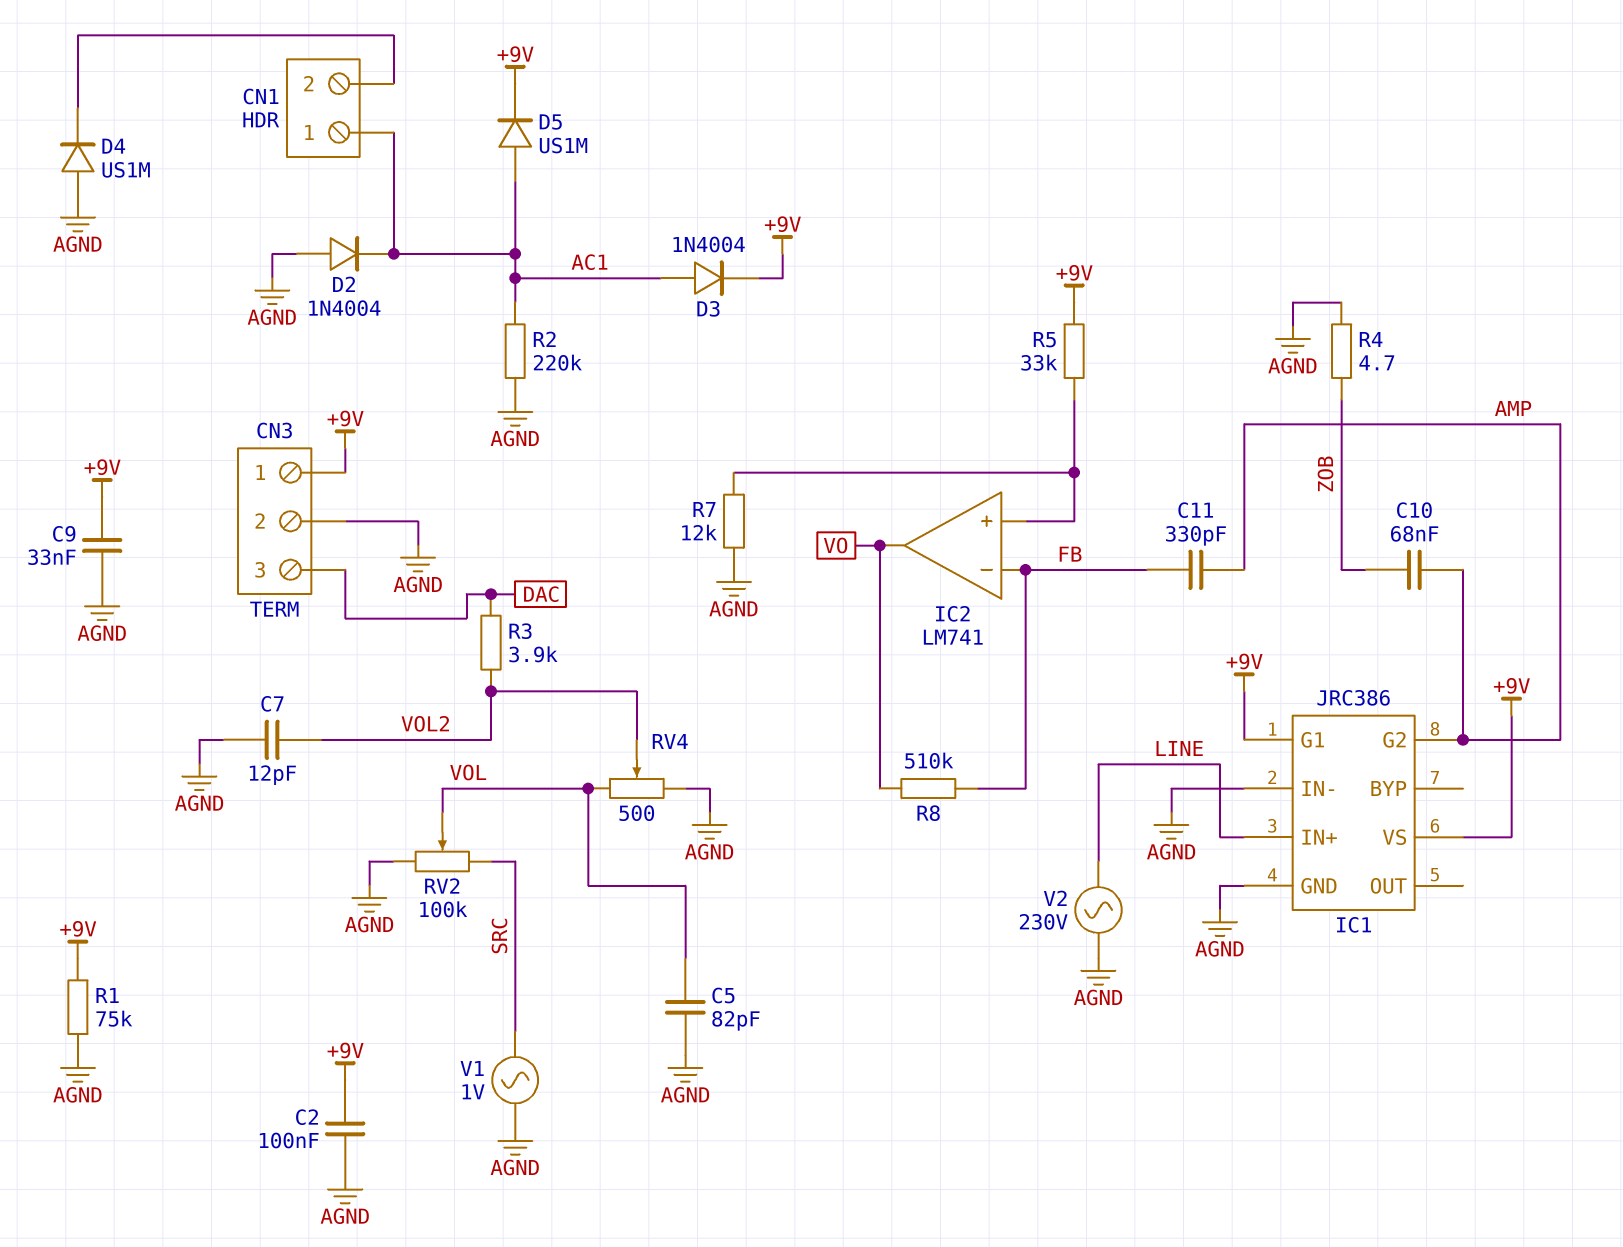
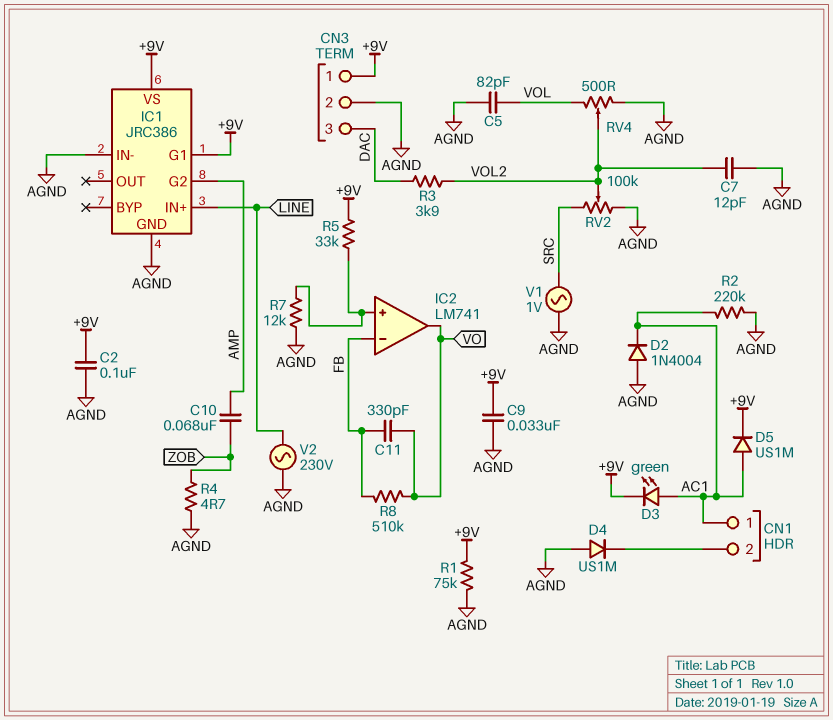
C11: 330pF (AMP, FB) -> 330pF (FB, VO)
D3: diode 1N4004 (A AC1, K +9V) -> LED green (A AC1, K +9V)
RV2: 100k (AGND, SRC, wiper VOL) -> 100k (AGND, SRC, wiper VOL2)

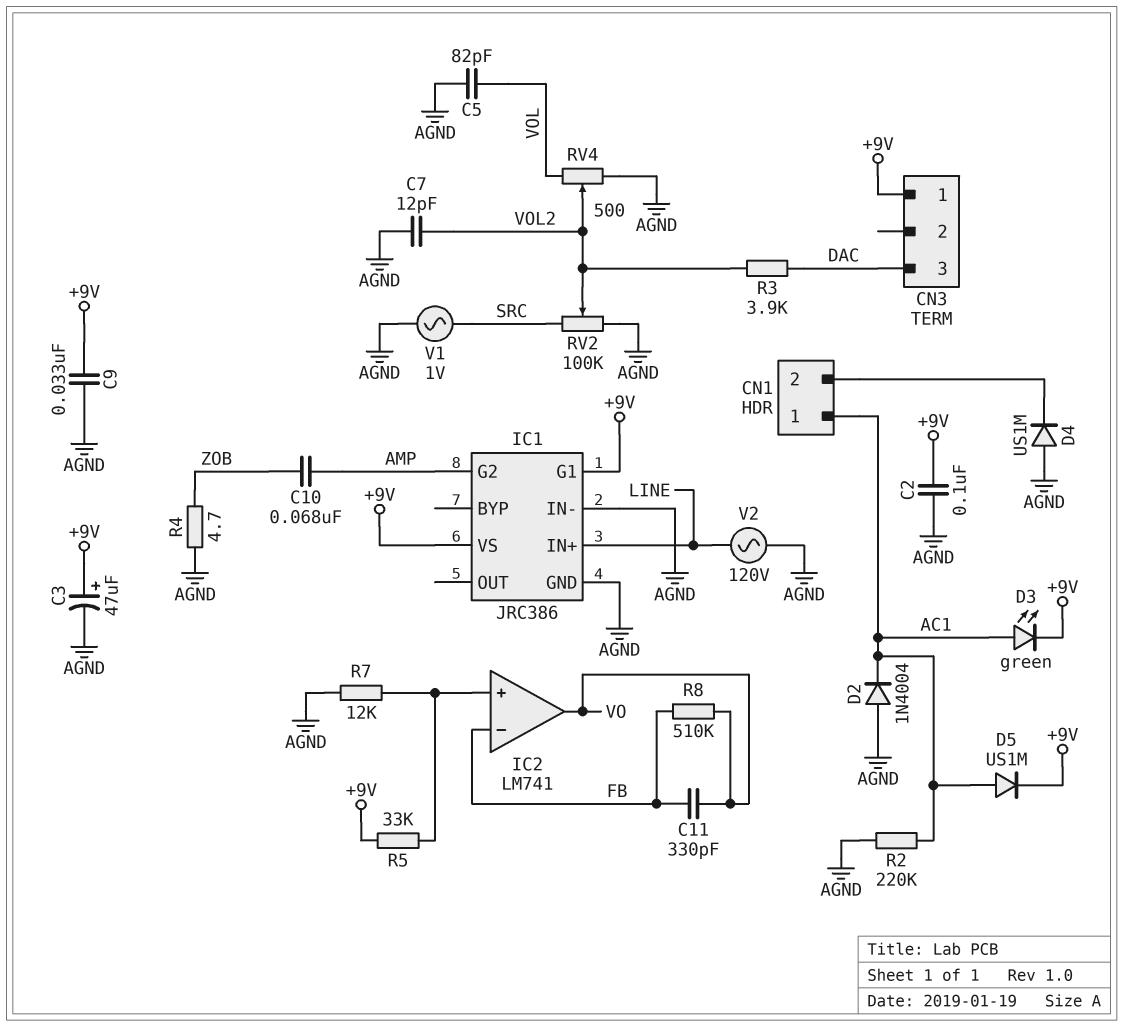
C3: none -> 47uF (plus +9V, minus AGND)
CN3 pin 2: AGND -> none
R1: 75k (+9V, AGND) -> none
V2: AC 230V (AGND, LINE) -> AC 120V (AGND, LINE)

